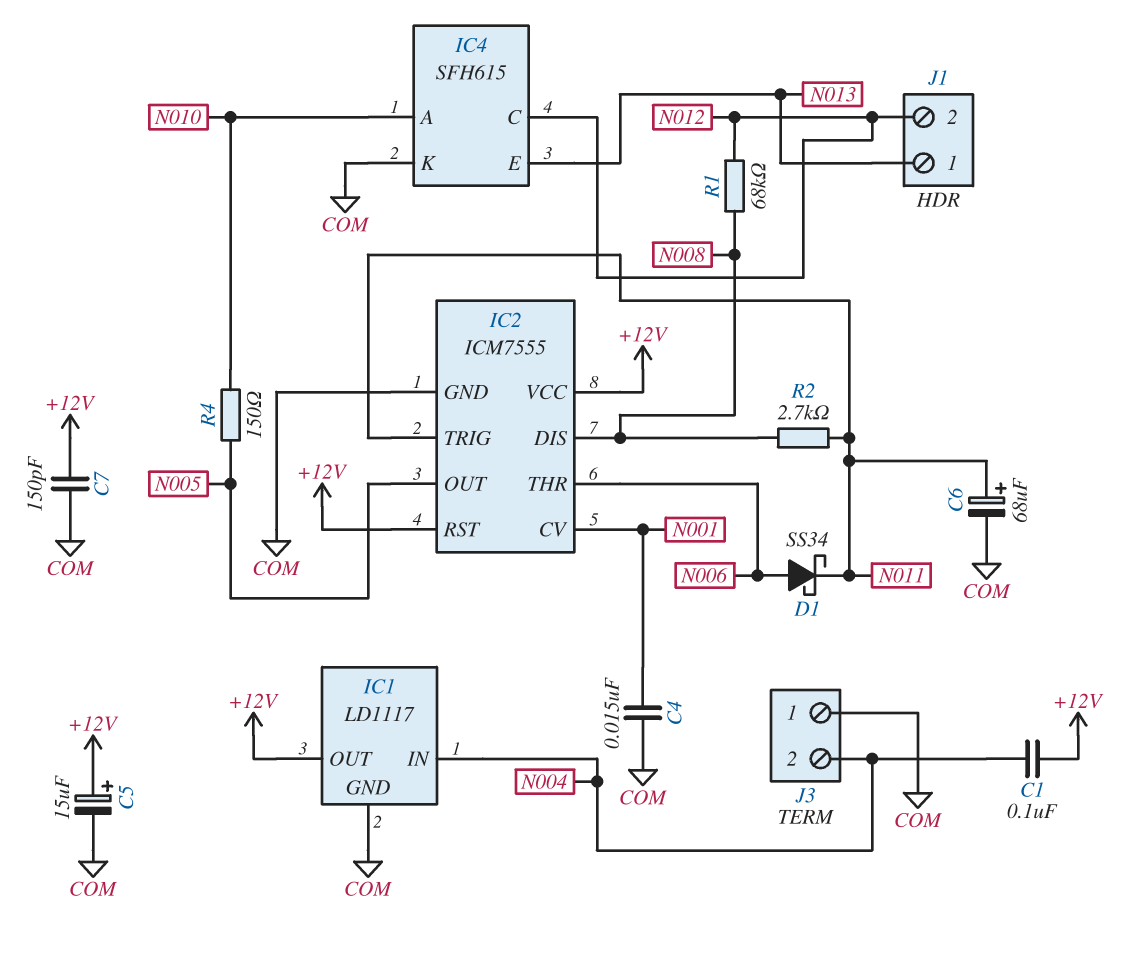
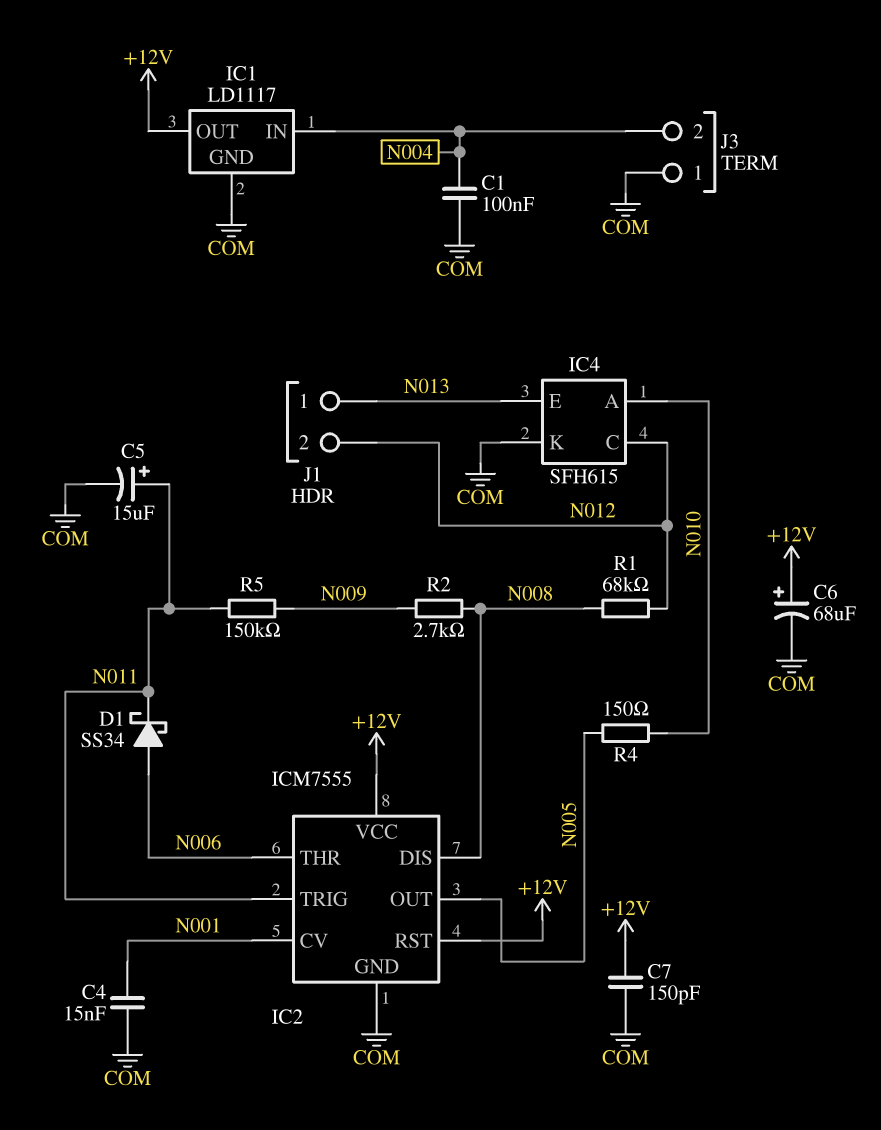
C1: 100nF (+12V, N004) -> 100nF (COM, N004)
C5: 15uF (plus +12V, minus COM) -> 15uF (plus N011, minus COM)
C6: 68uF (plus N011, minus COM) -> 68uF (plus +12V, minus COM)
R2: 2.7k (N008, N011) -> 2.7k (N008, N009)
R5: none -> 150k (N009, N011)

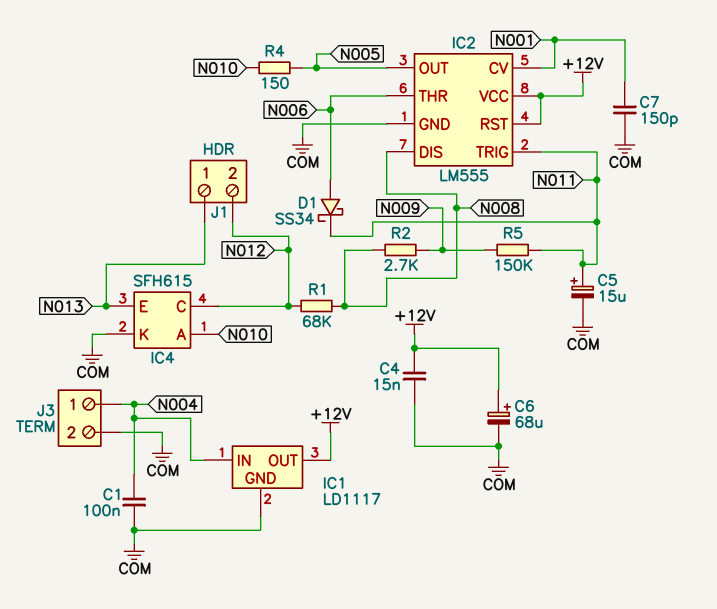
C4: 15nF (COM, N001) -> 15nF (+12V, COM)
C7: 150pF (+12V, COM) -> 150pF (COM, N001)
IC2: ICM7555 -> LM555
J3 pin 1: COM -> N004
J3 pin 2: N004 -> COM

